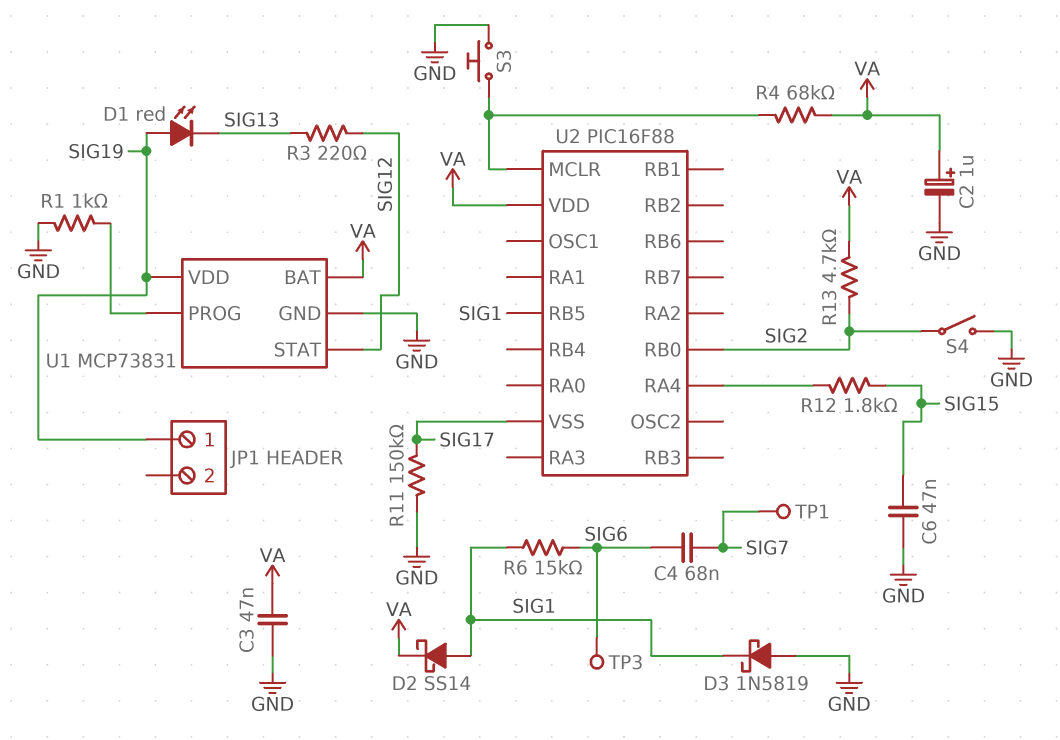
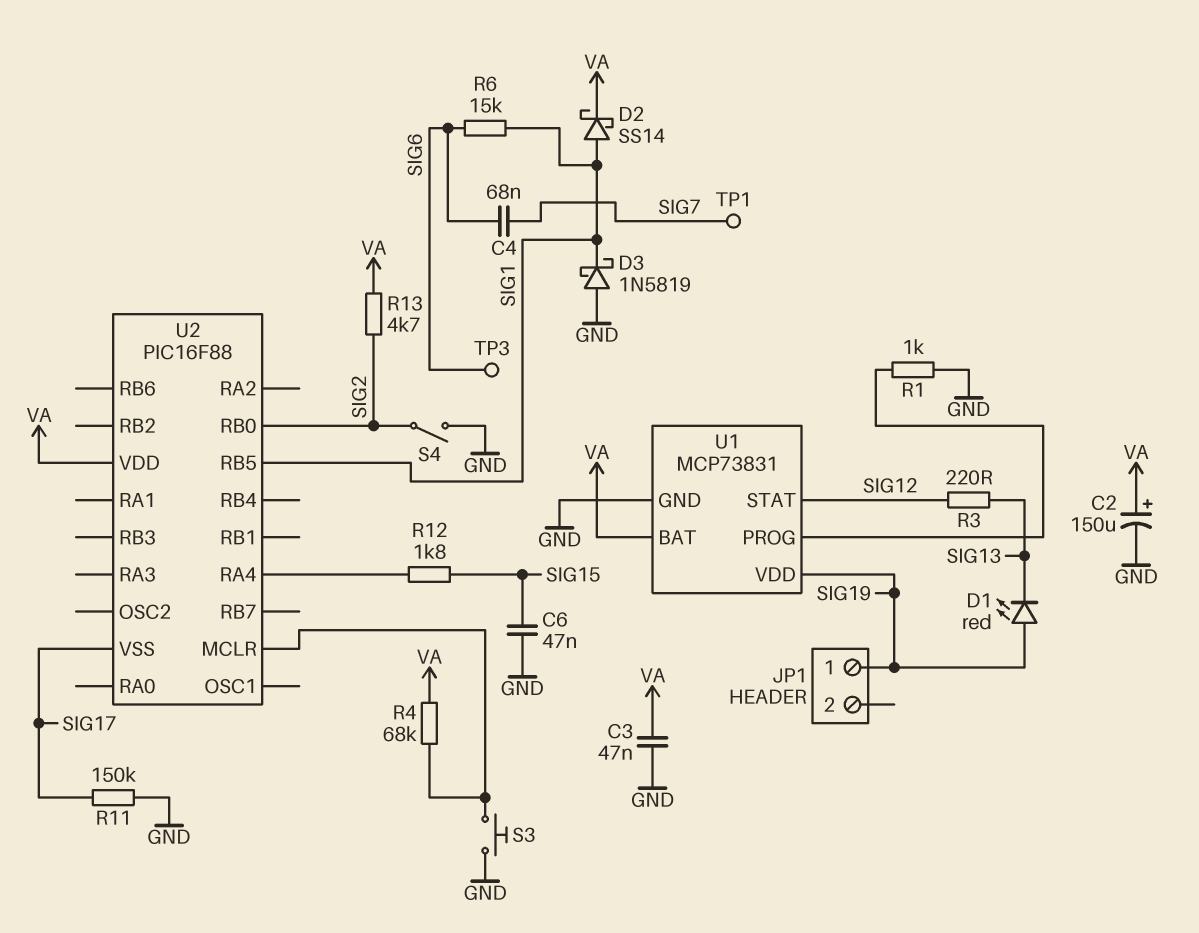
C2: 1uF (plus VA, minus GND) -> 150uF (plus VA, minus GND)

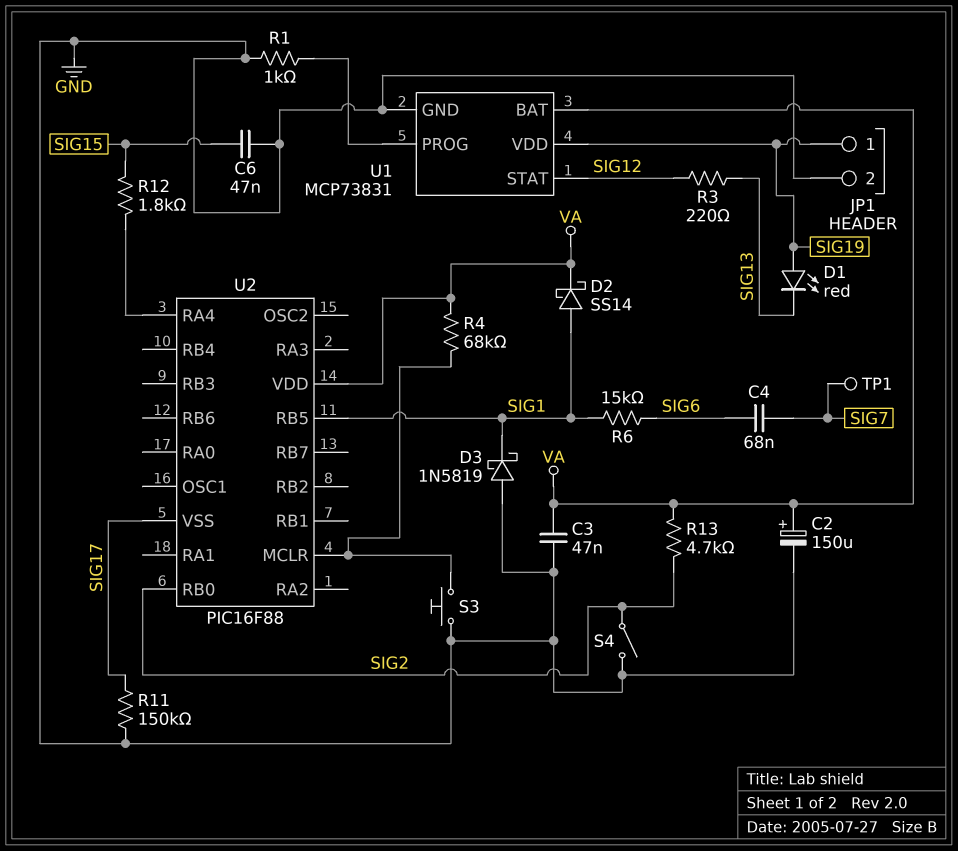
JP1 pin 2: none -> GND
TP3: test point (SIG6) -> none

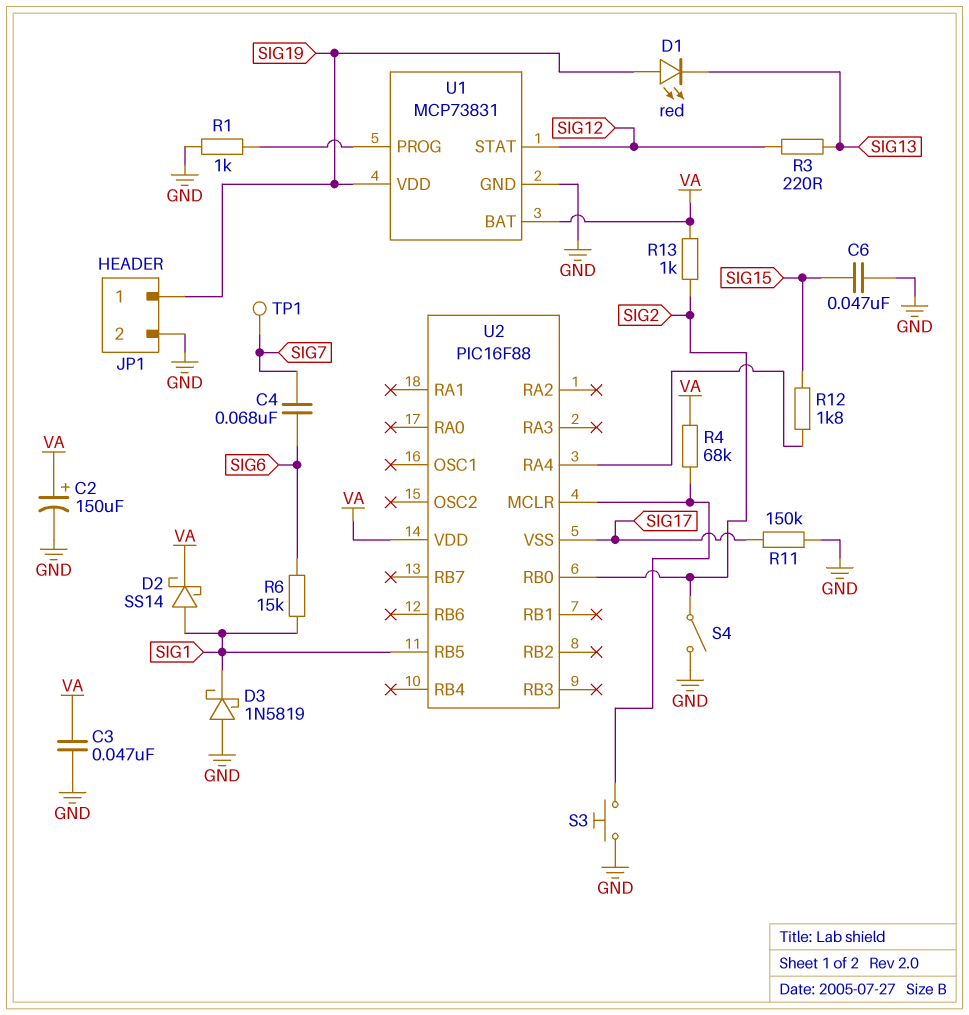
R13: 4.7k (SIG2, VA) -> 1k (SIG2, VA)

